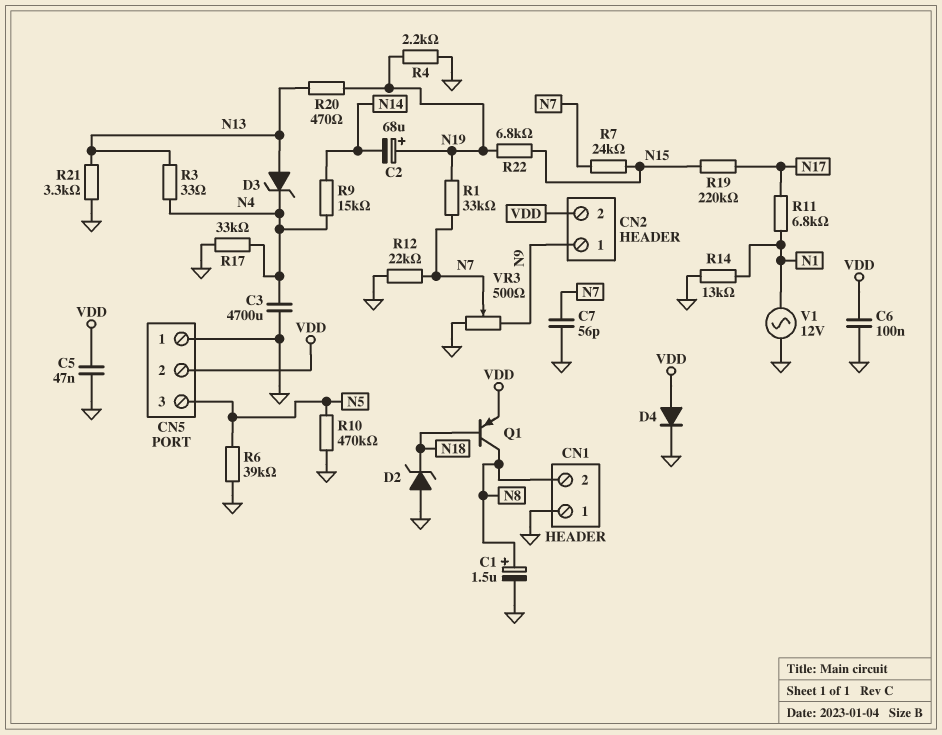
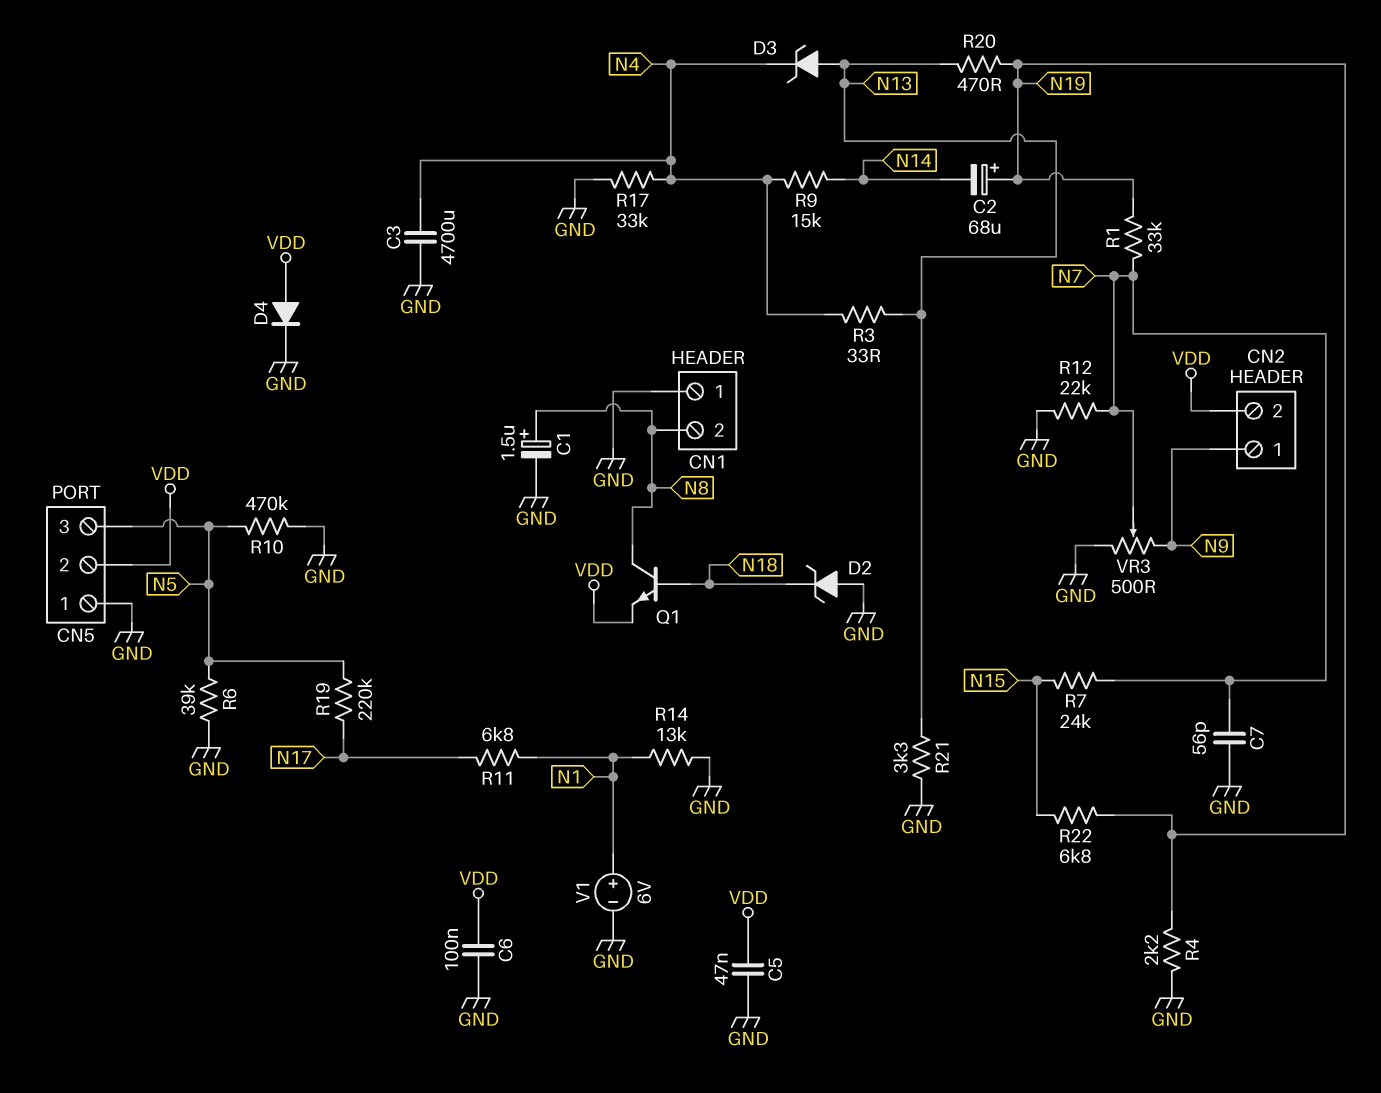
Q1: PNP (B N18, C N8, E VDD) -> NPN (B N18, C N8, E VDD)
R19: 220k (N15, N17) -> 220k (N5, N17)
V1: AC 12V (GND, N1) -> 6V (plus N1, minus GND)

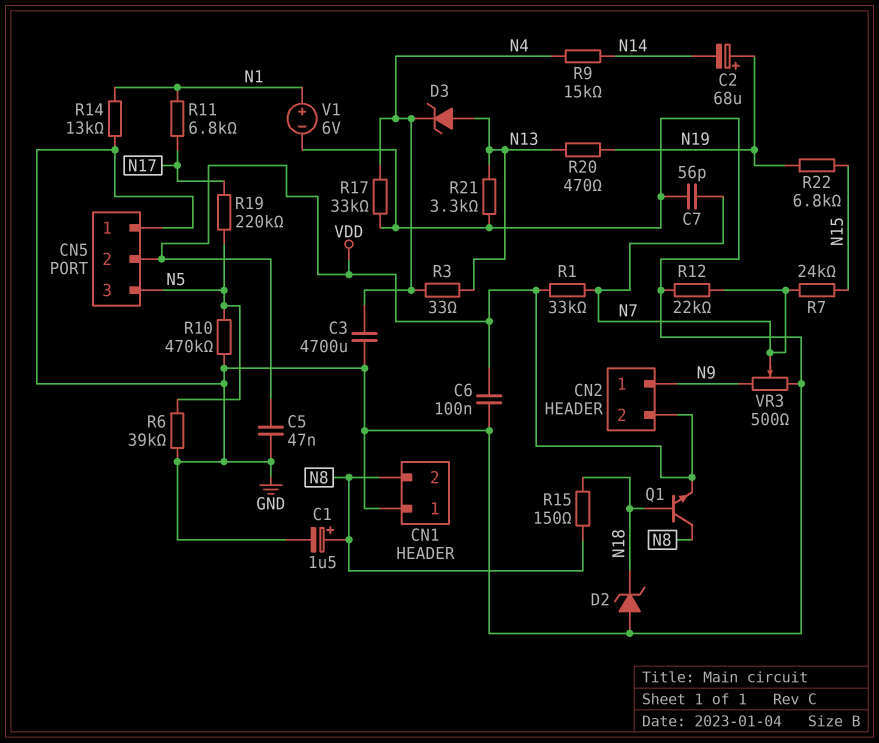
D4: diode (A VDD, K GND) -> none
R1: 33k (N7, N19) -> 33k (N7, VDD)
R4: 2.2k (GND, N19) -> none
R15: none -> 150 (N8, N18)

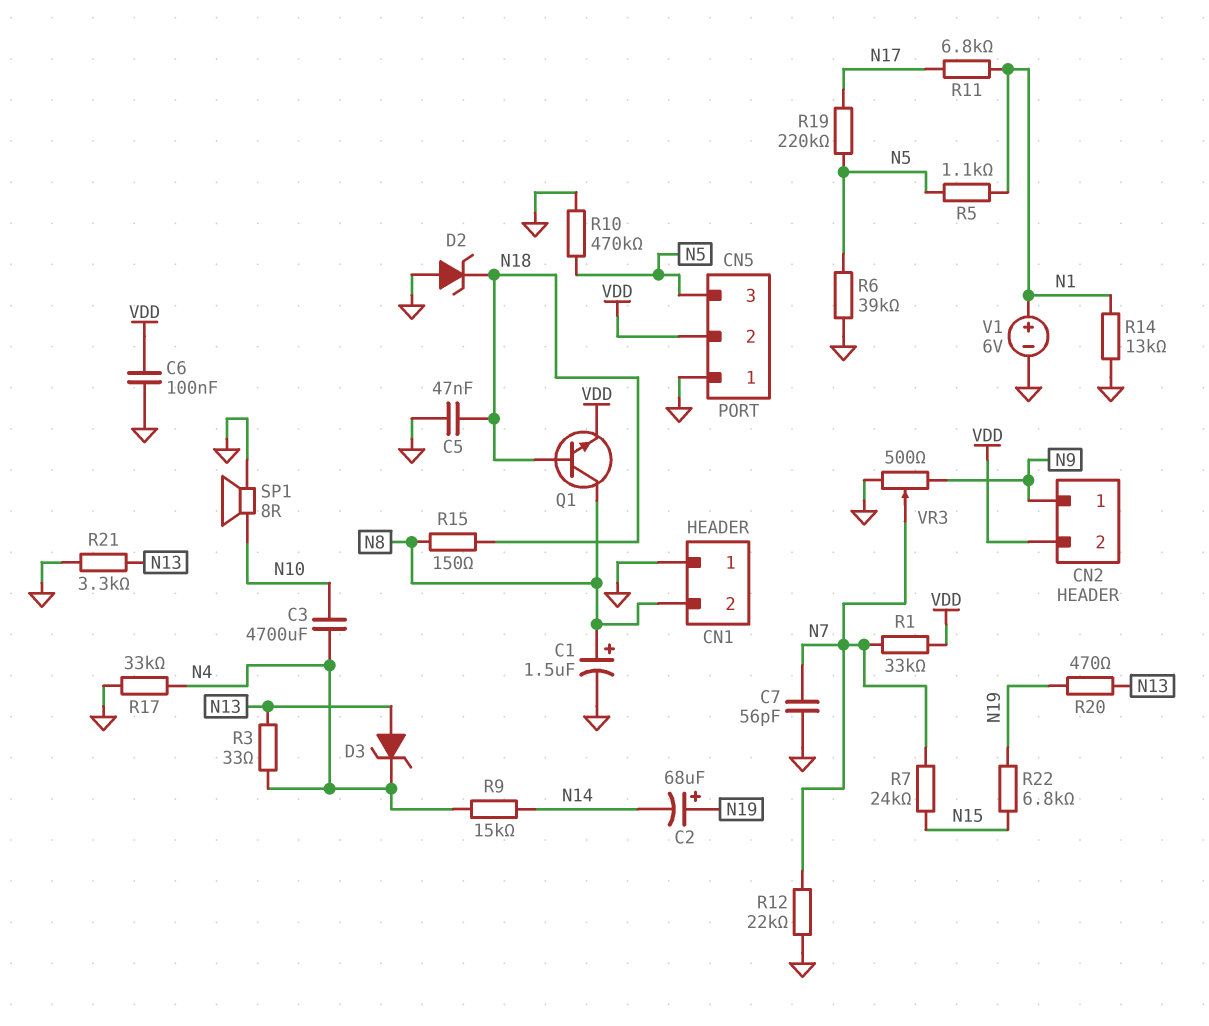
C3: 4700uF (GND, N4) -> 4700uF (N4, N10)
C5: 47nF (GND, VDD) -> 47nF (GND, N18)
R5: none -> 1.1k (N1, N5)
SP1: none -> speaker 8R (GND, N10)

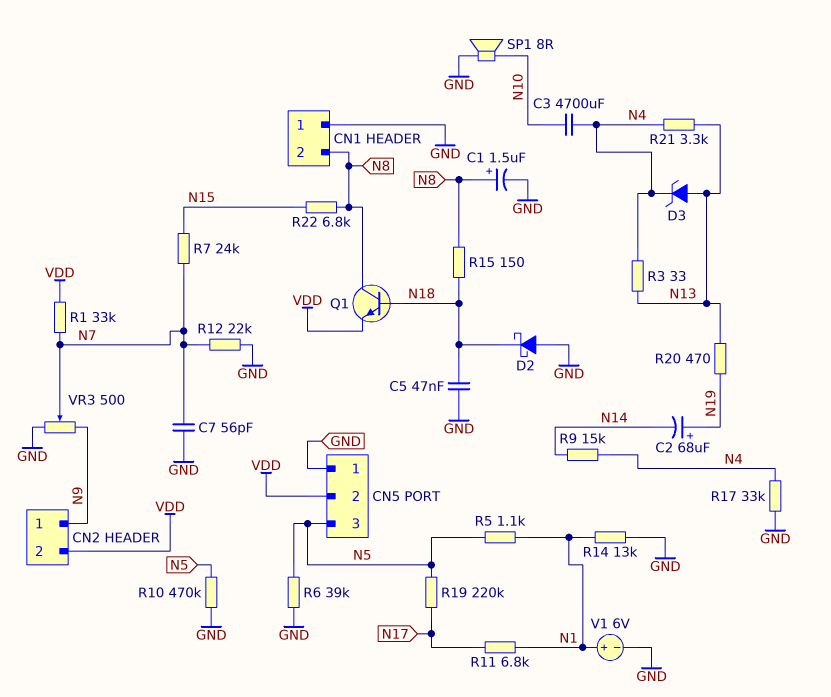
C6: 100nF (GND, VDD) -> none
D2: zener (A GND, K N18) -> schottky (A GND, K N18)
R21: 3.3k (GND, N13) -> 3.3k (N4, N13)
R22: 6.8k (N15, N19) -> 6.8k (N8, N15)

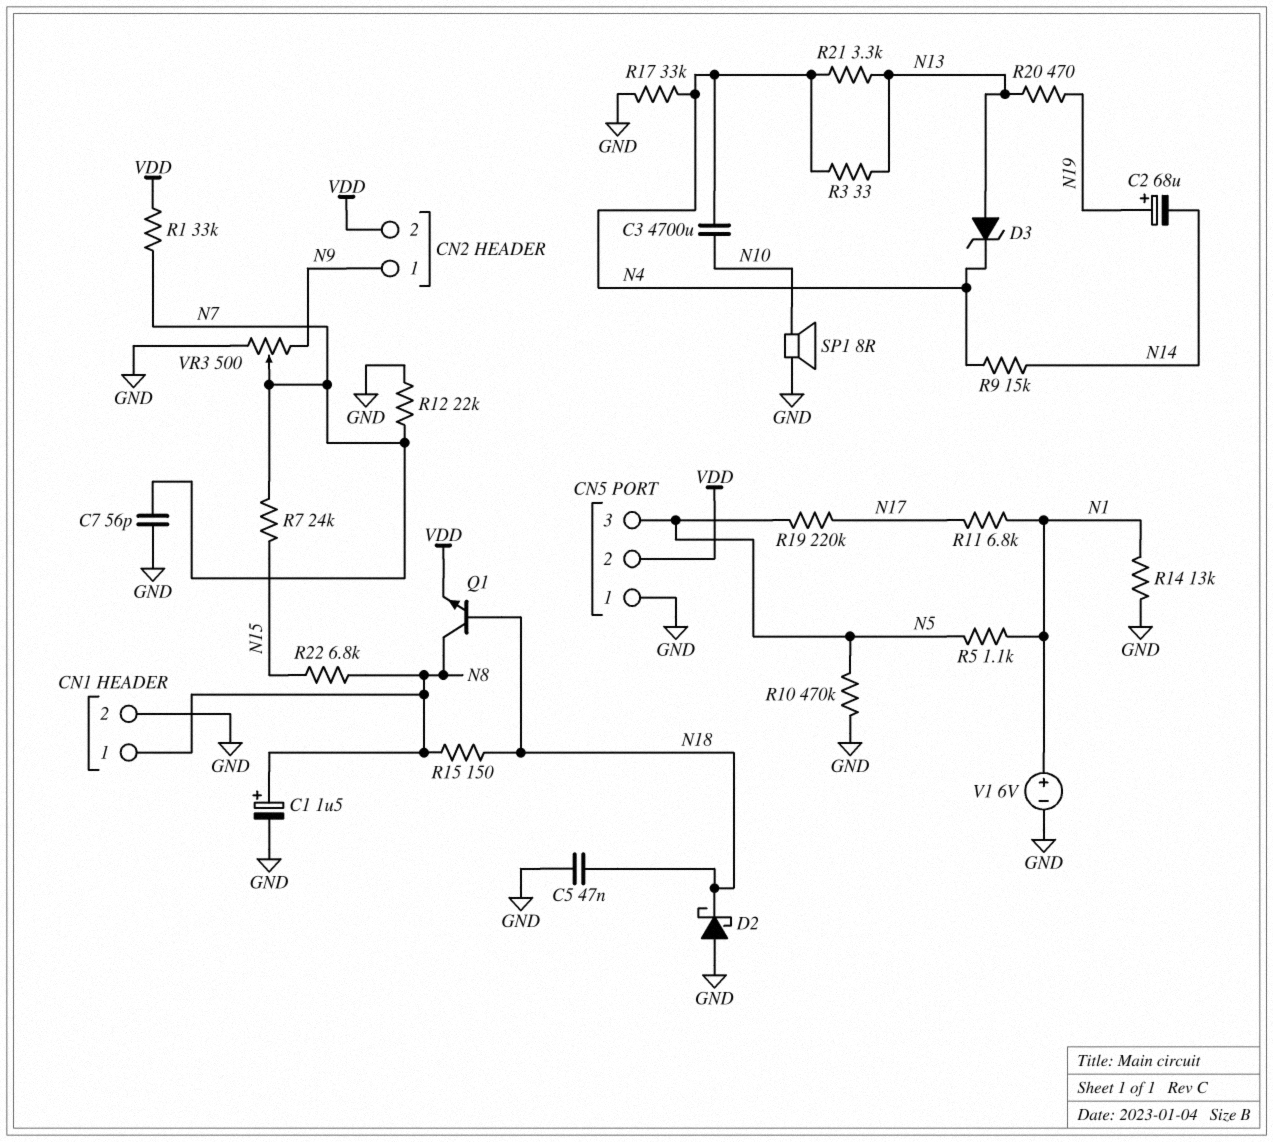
CN1 pin 1: GND -> N8
CN1 pin 2: N8 -> GND
R6: 39k (GND, N5) -> none

